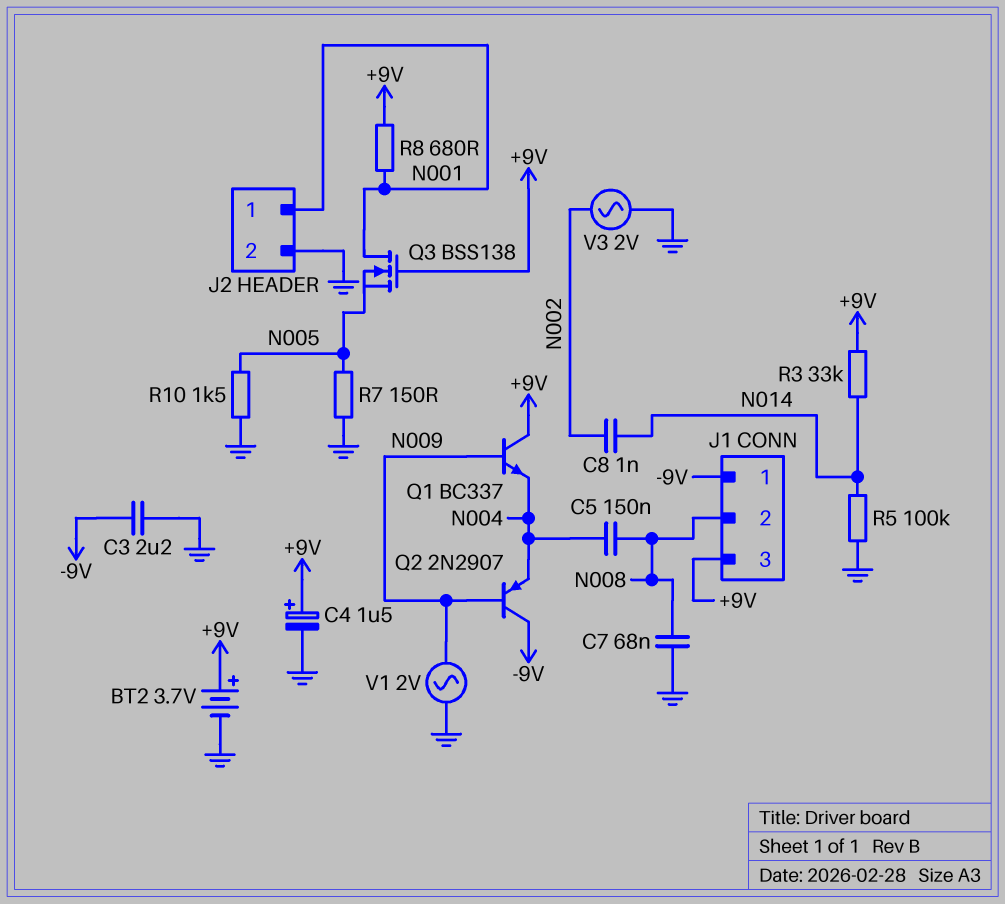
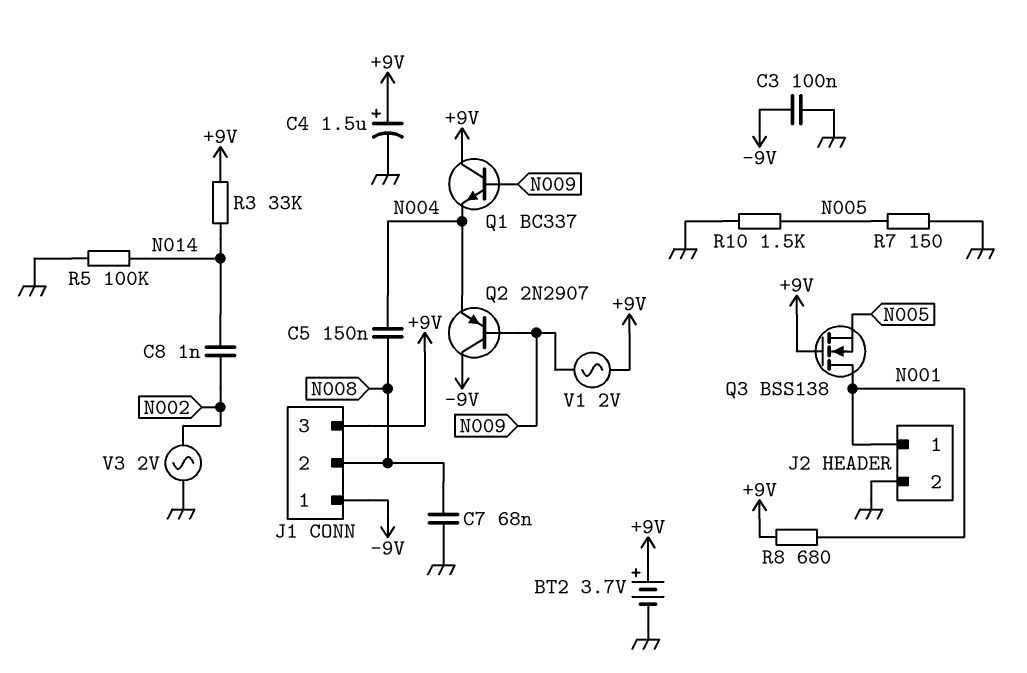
C3: 2.2uF (-9V, GND) -> 100nF (-9V, GND)
V1: AC 2V (GND, N009) -> AC 2V (+9V, N009)

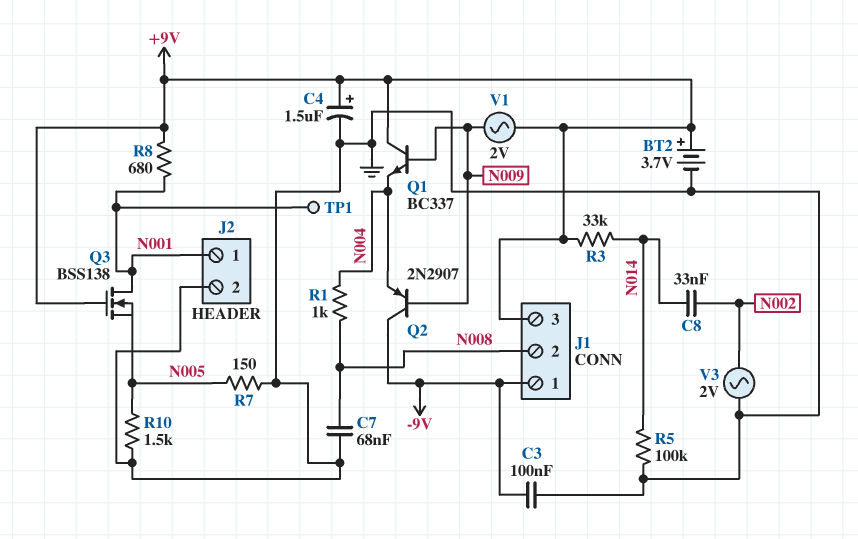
C5: 150nF (N004, N008) -> none
C8: 1nF (N002, N014) -> 33nF (N002, N014)
R1: none -> 1k (N004, N008)
TP1: none -> test point (N001)

